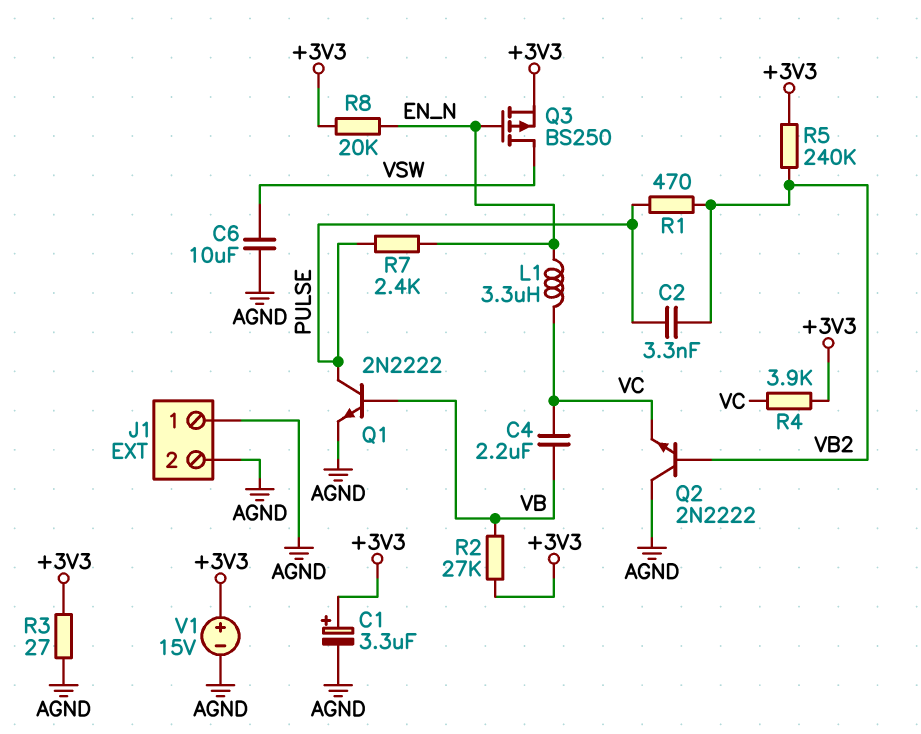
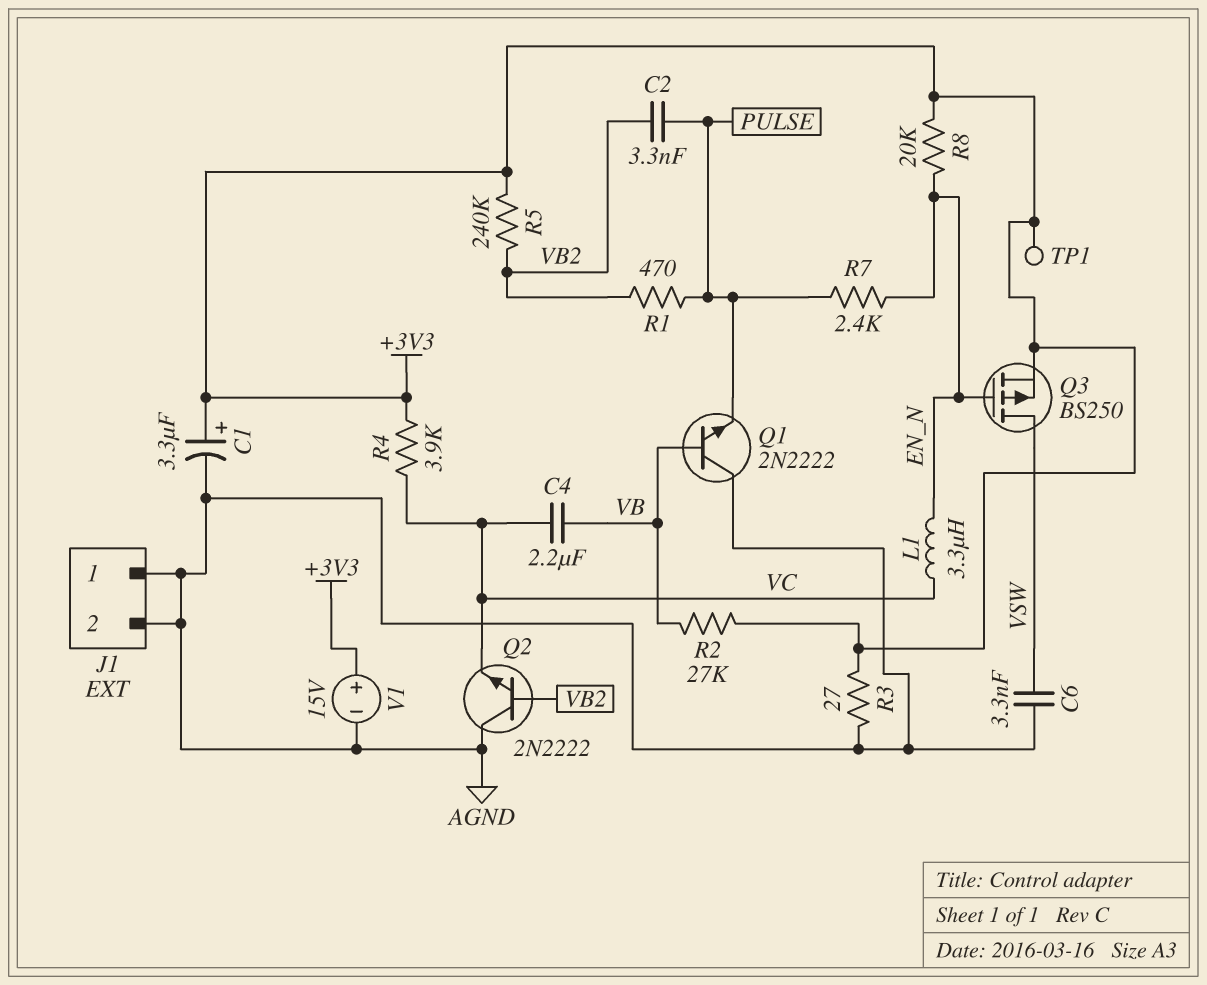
C6: 10uF (AGND, VSW) -> 3.3nF (AGND, VSW)
Q1: NPN 2N2222 (B VB, C PULSE, E AGND) -> NPN 2N2222 (B VB, C AGND, E PULSE)
TP1: none -> test point (+3V3)

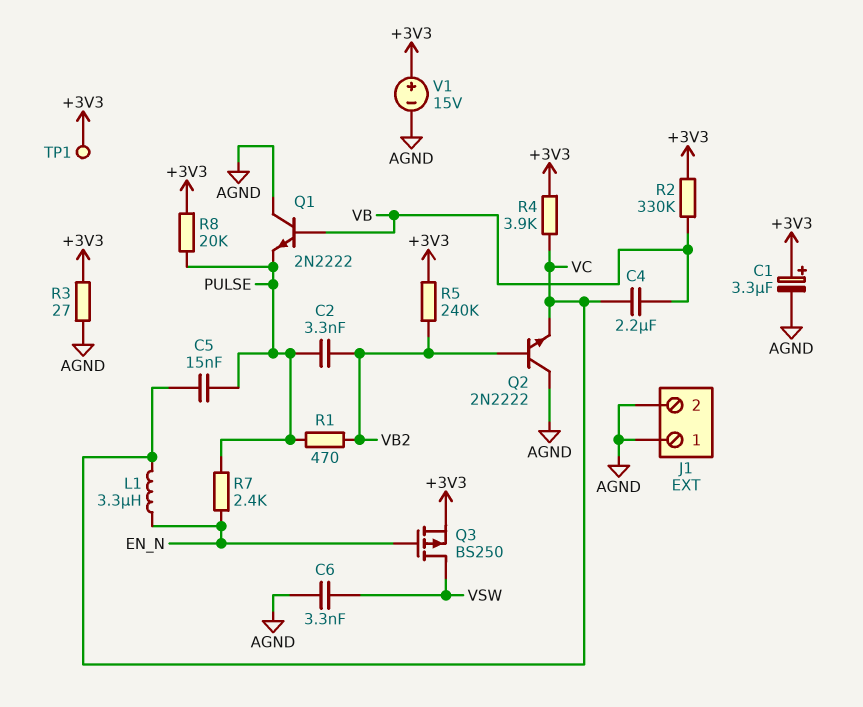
C5: none -> 15nF (PULSE, VC)
R2: 27k (+3V3, VB) -> 330k (+3V3, VB)
R8: 20k (+3V3, EN_N) -> 20k (+3V3, PULSE)

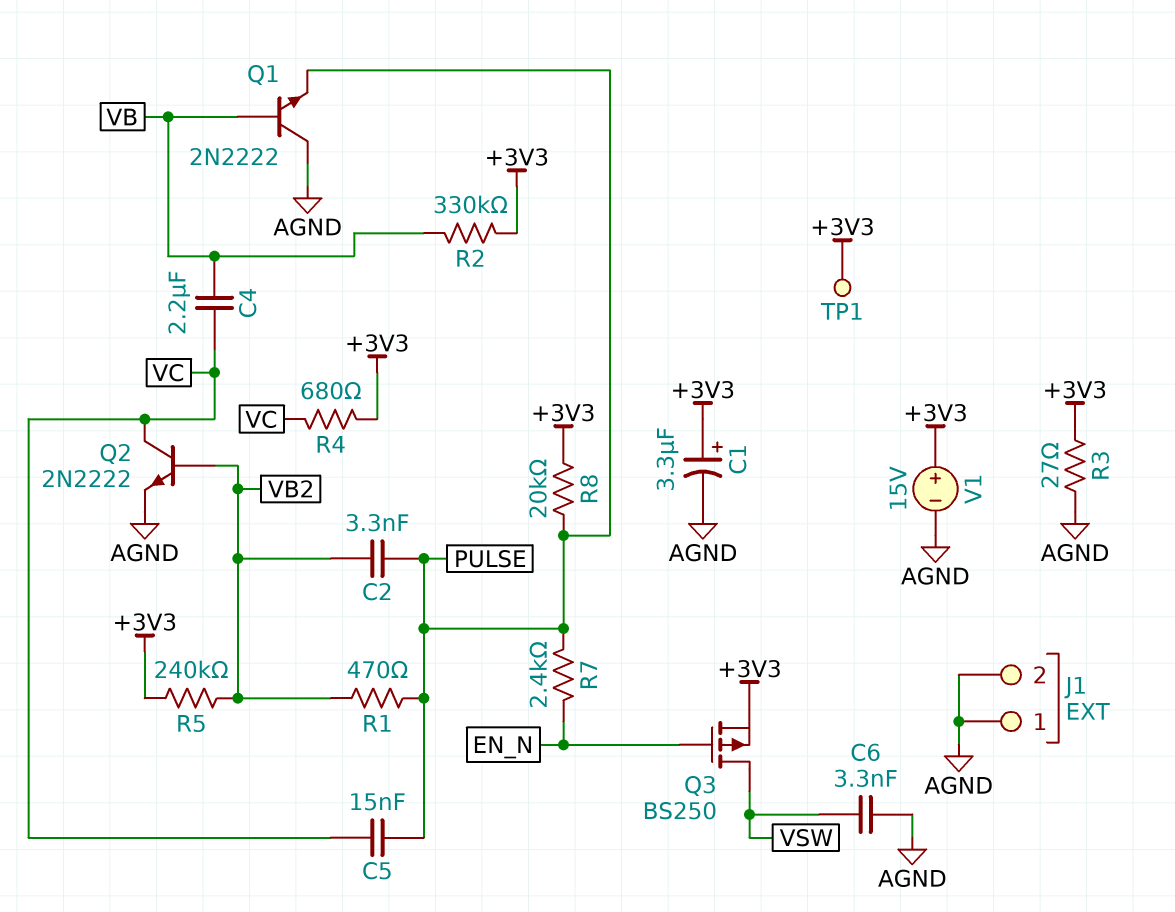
L1: 3.3uH (EN_N, VC) -> none
Q2: NPN 2N2222 (B VB2, C AGND, E VC) -> NPN 2N2222 (B VB2, C VC, E AGND)
R4: 3.9k (+3V3, VC) -> 680 (+3V3, VC)

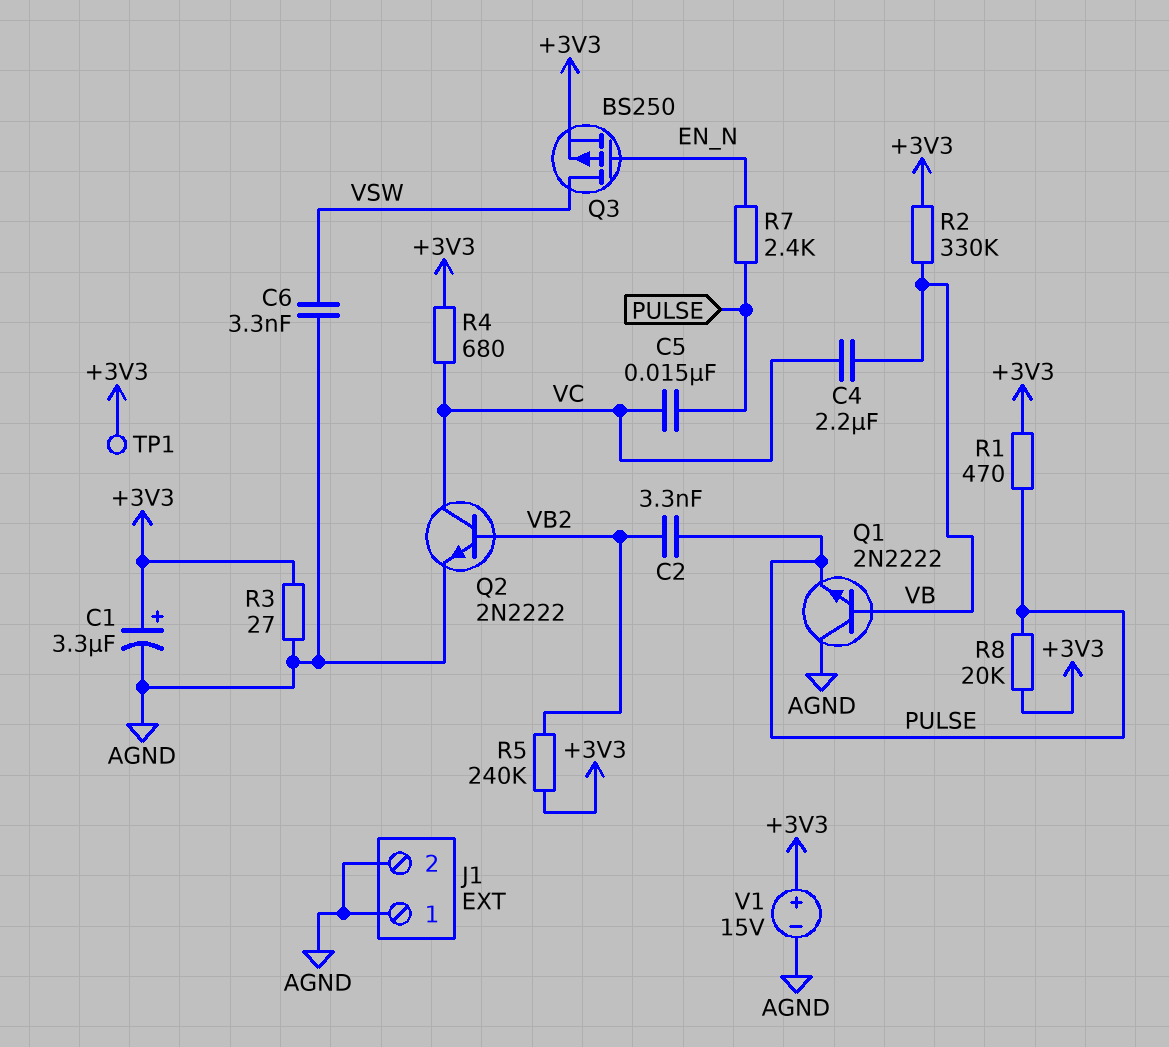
R1: 470 (PULSE, VB2) -> 470 (+3V3, PULSE)

